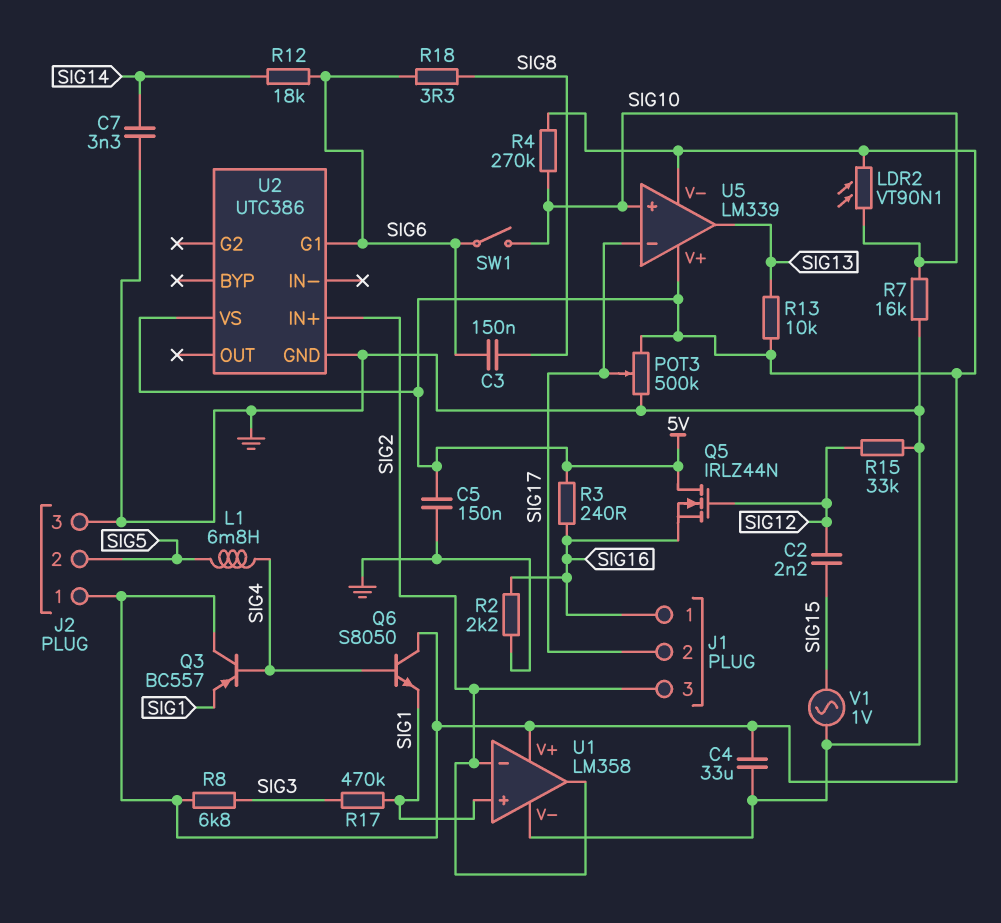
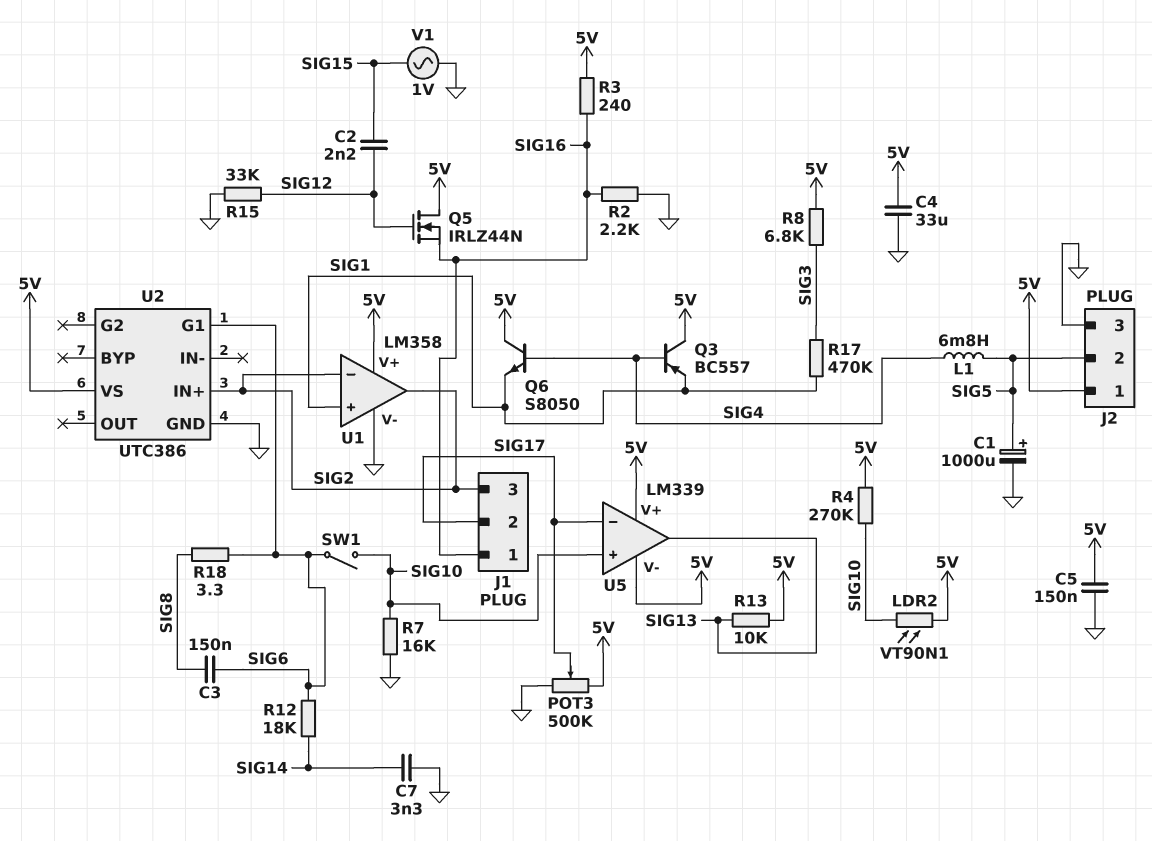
C1: none -> 1000uF (plus SIG5, minus GND)

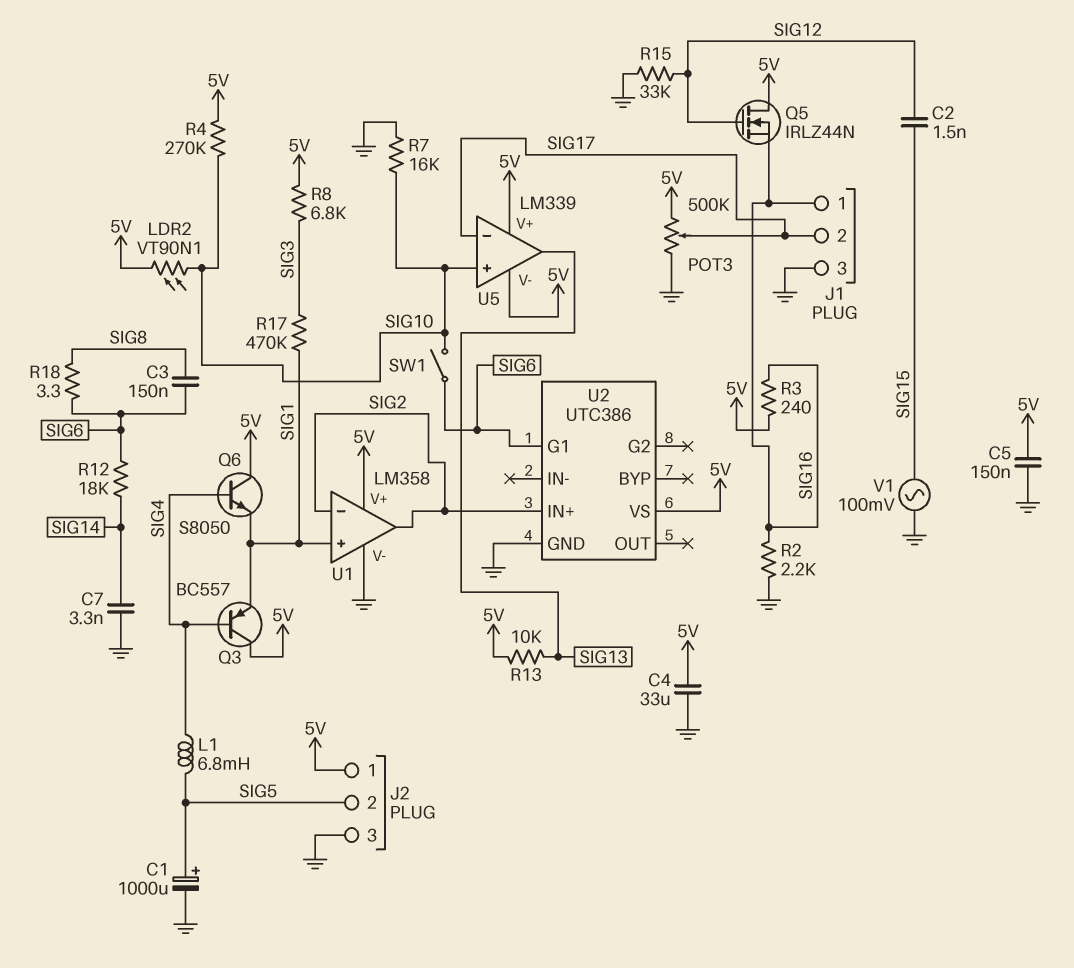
C2: 2.2nF (SIG12, SIG15) -> 1.5nF (SIG12, SIG15)
J1 pin 3: SIG2 -> GND
V1: AC 1V (GND, SIG15) -> AC 100mV (GND, SIG15)

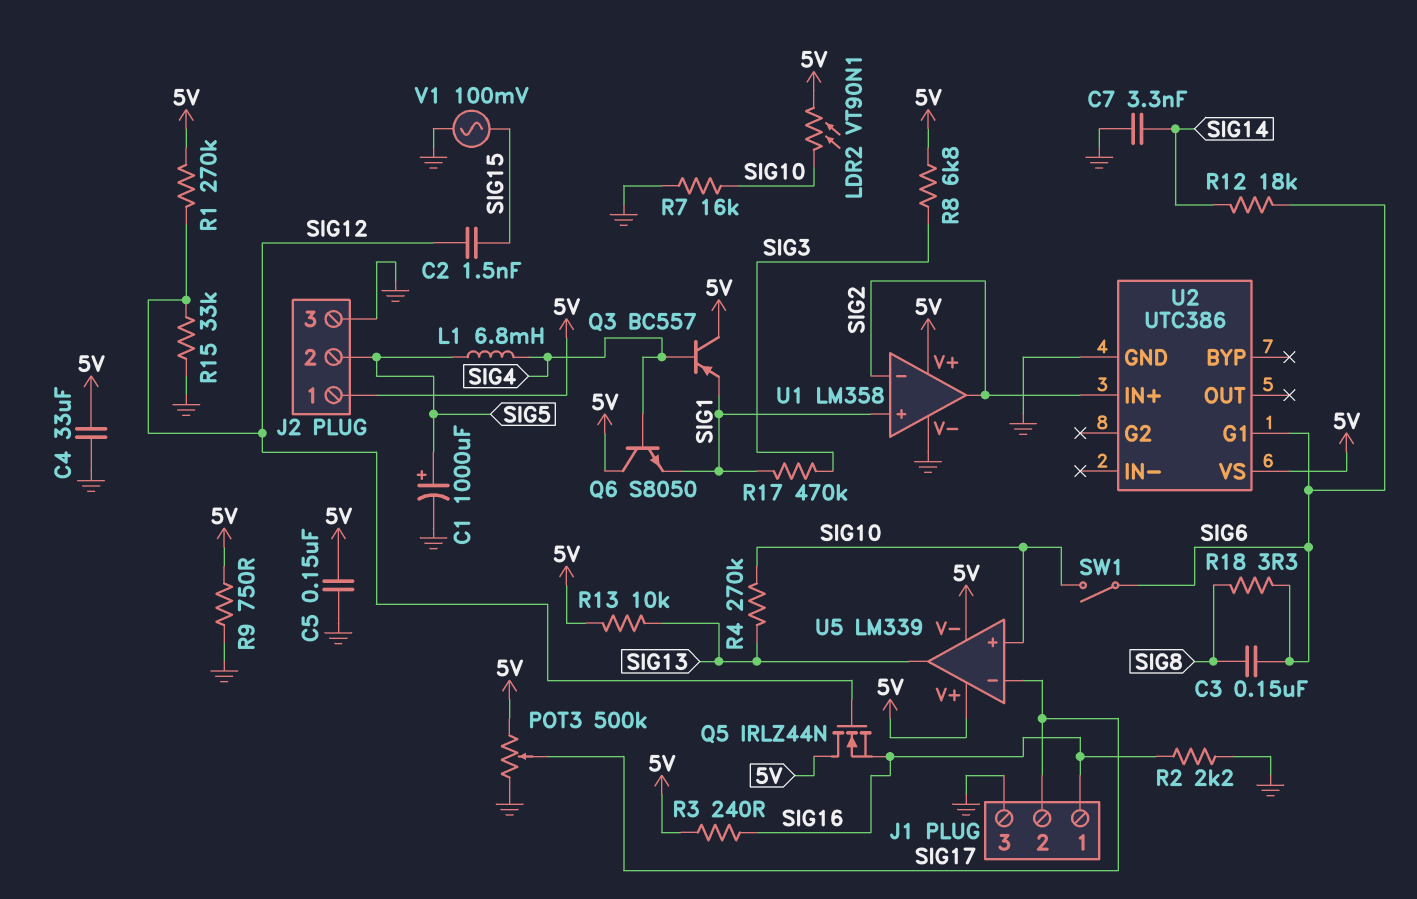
R1: none -> 270k (5V, SIG12)
R4: 270k (5V, SIG10) -> 270k (SIG10, SIG13)
R9: none -> 750 (5V, GND)

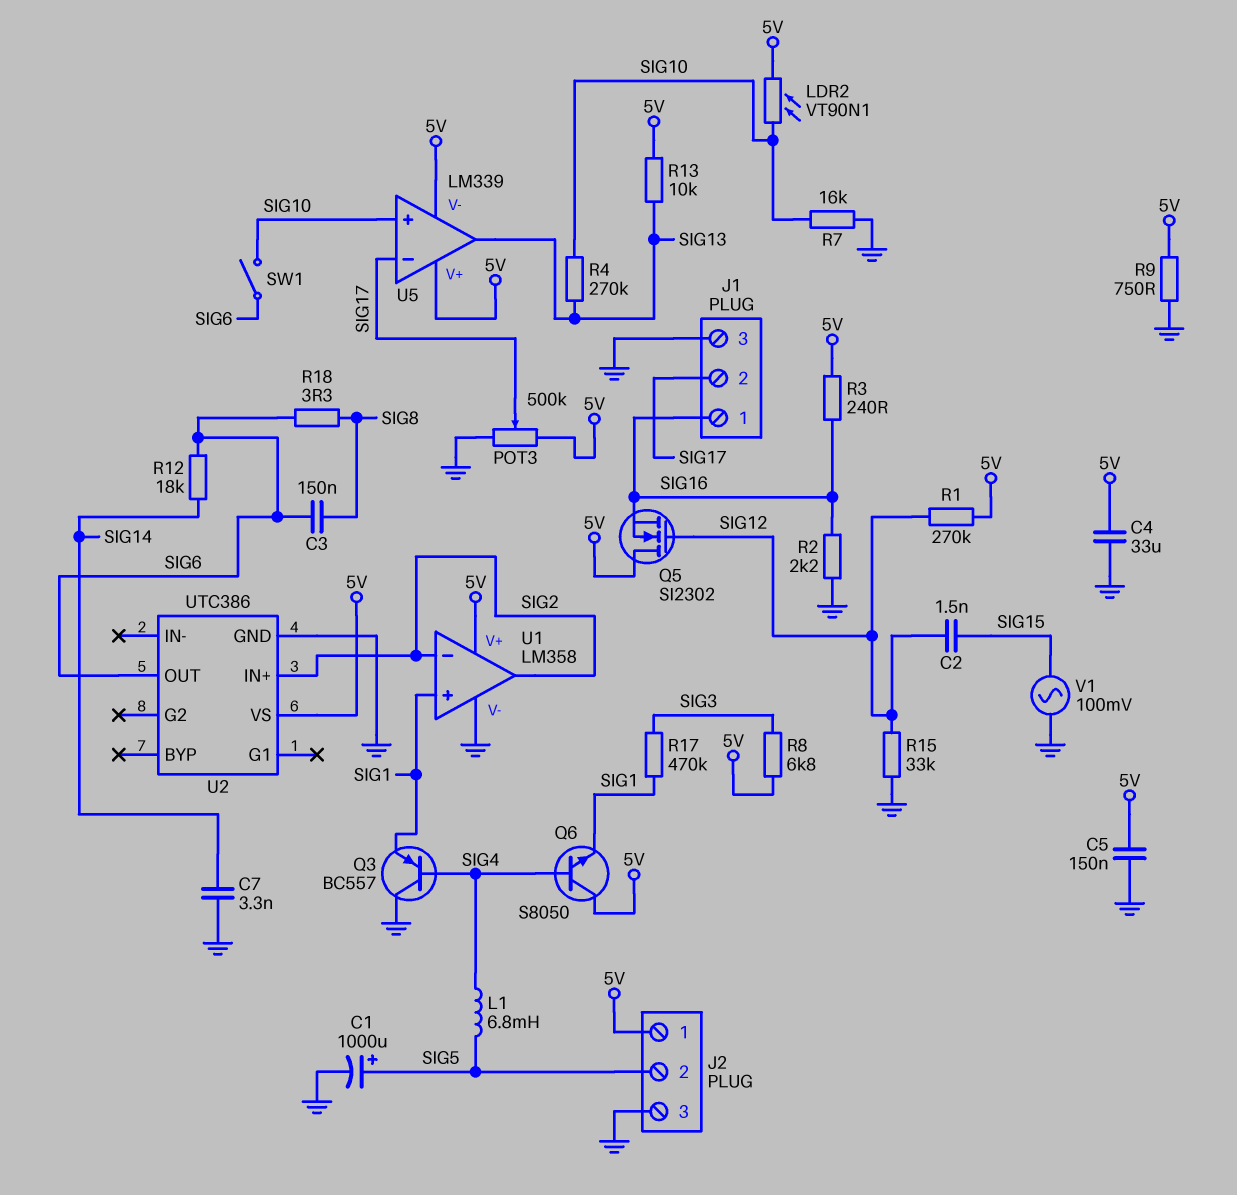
Q3: PNP BC557 (B SIG4, C 5V, E SIG1) -> PNP BC557 (B SIG4, C GND, E SIG1)
Q5: NMOS IRLZ44N (G SIG12, D 5V, S SIG16) -> NMOS SI2302 (G SIG12, D 5V, S SIG16)
U2 pin G1: SIG6 -> none
U2 pin OUT: none -> SIG6

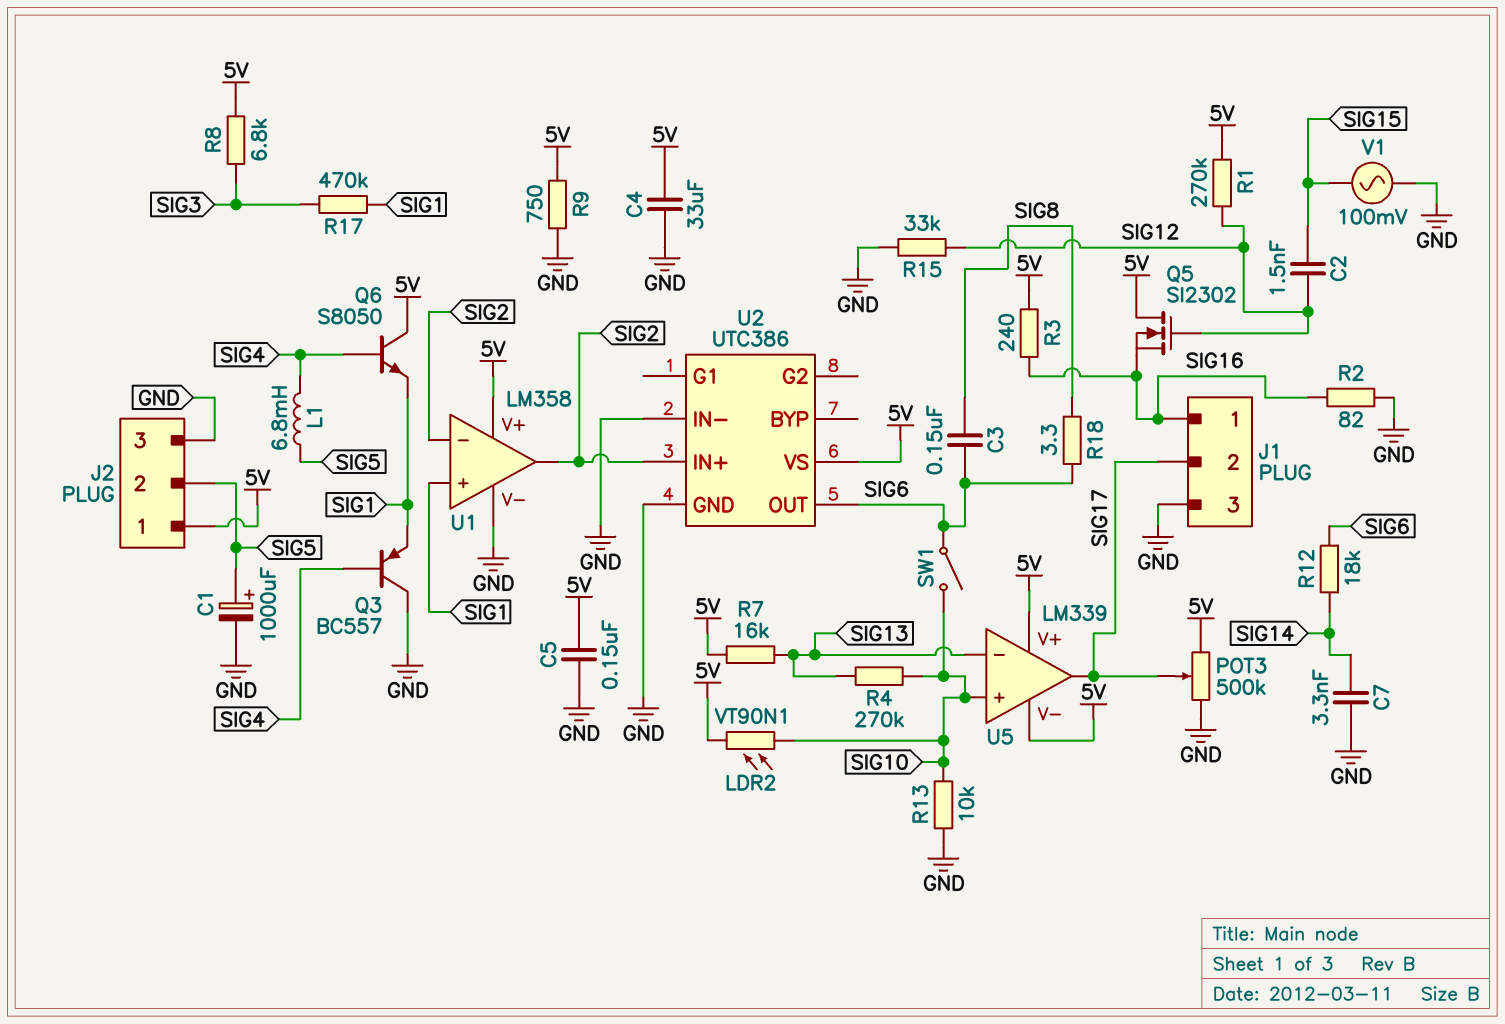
R2: 2.2k (GND, SIG16) -> 82 (GND, SIG16)
R7: 16k (GND, SIG10) -> 16k (5V, SIG13)
R13: 10k (5V, SIG13) -> 10k (GND, SIG10)
U2 pin IN-: none -> GND
U5 pin in-: SIG17 -> SIG13
U5 pin out: SIG13 -> SIG17

